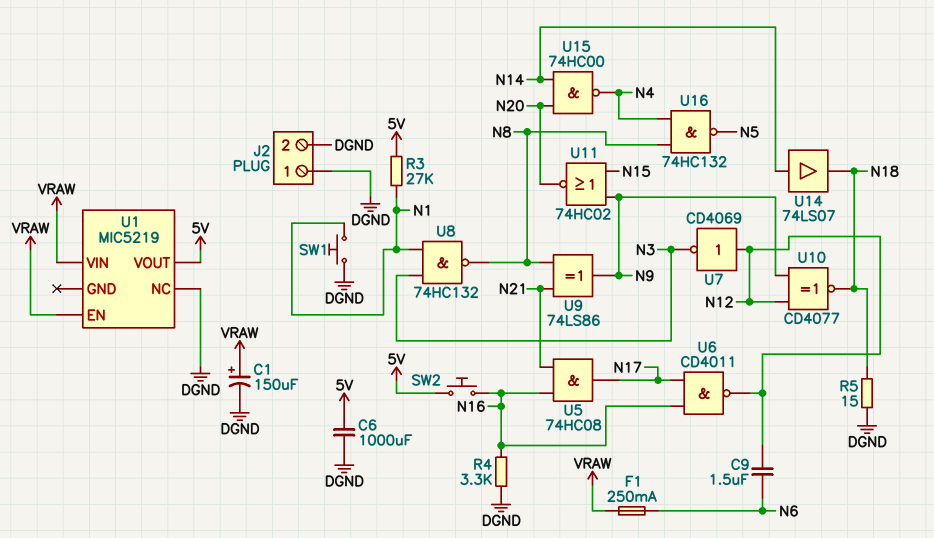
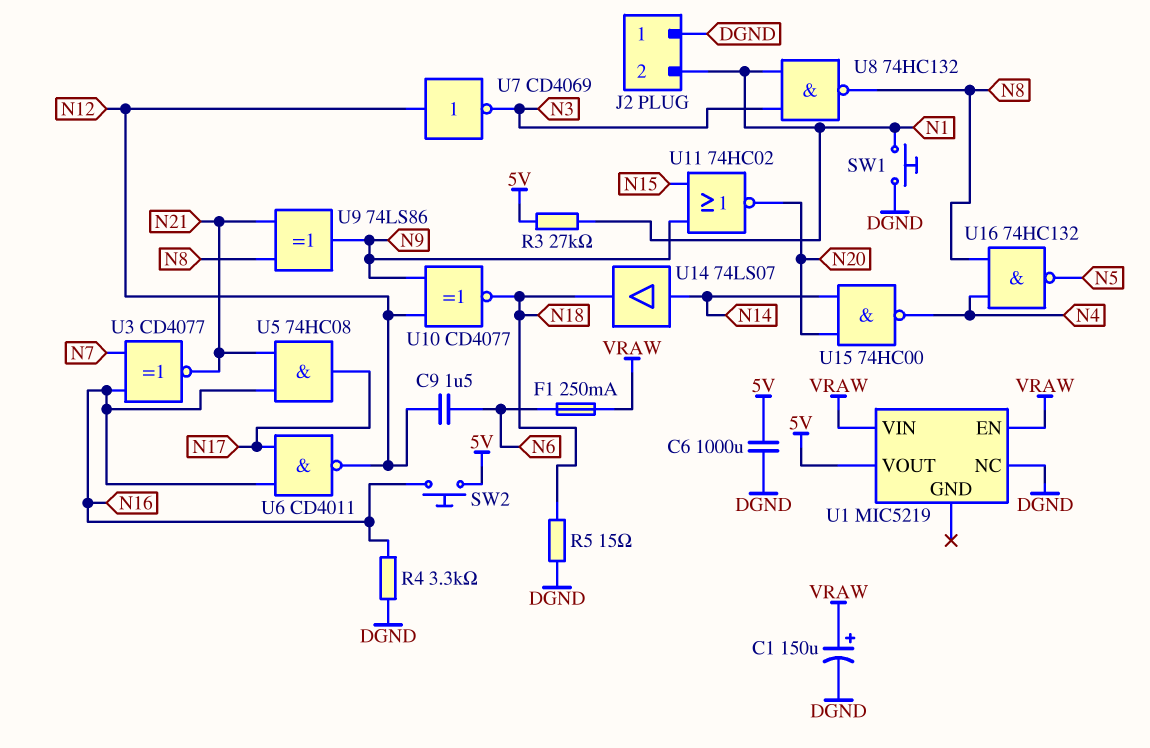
J2 pin 2: DGND -> N1
U3: none -> XNOR CD4077 (in N7, in N16, out N21)

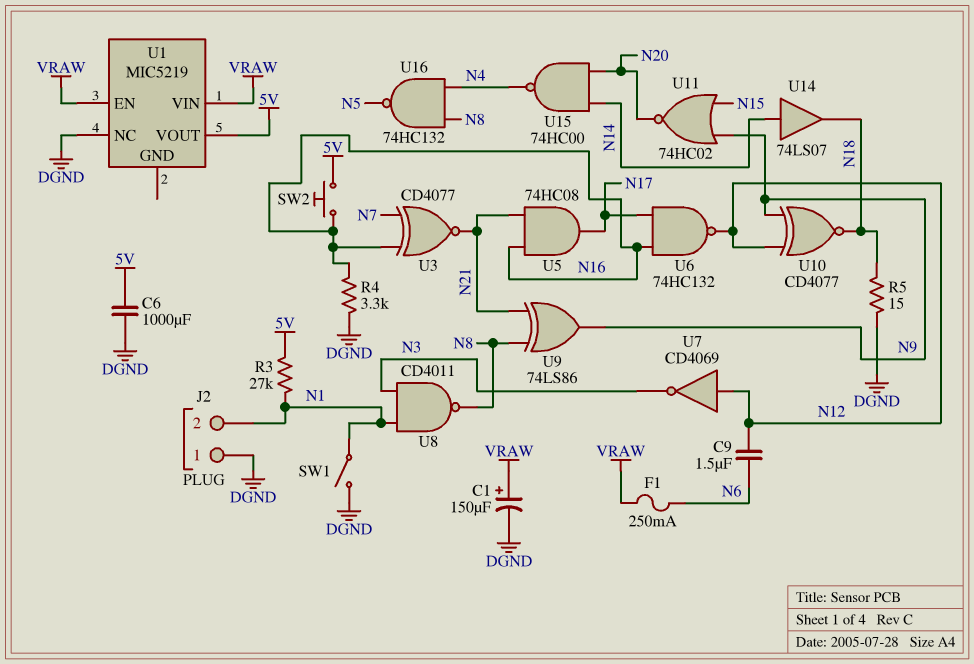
SW1: button (DGND, N1) -> switch (DGND, N1)
U6: NAND CD4011 (in N16, in N17, out N12) -> NAND 74HC132 (in N16, in N17, out N12)
U8: NAND 74HC132 (in N1, in N3, out N8) -> NAND CD4011 (in N1, in N3, out N8)

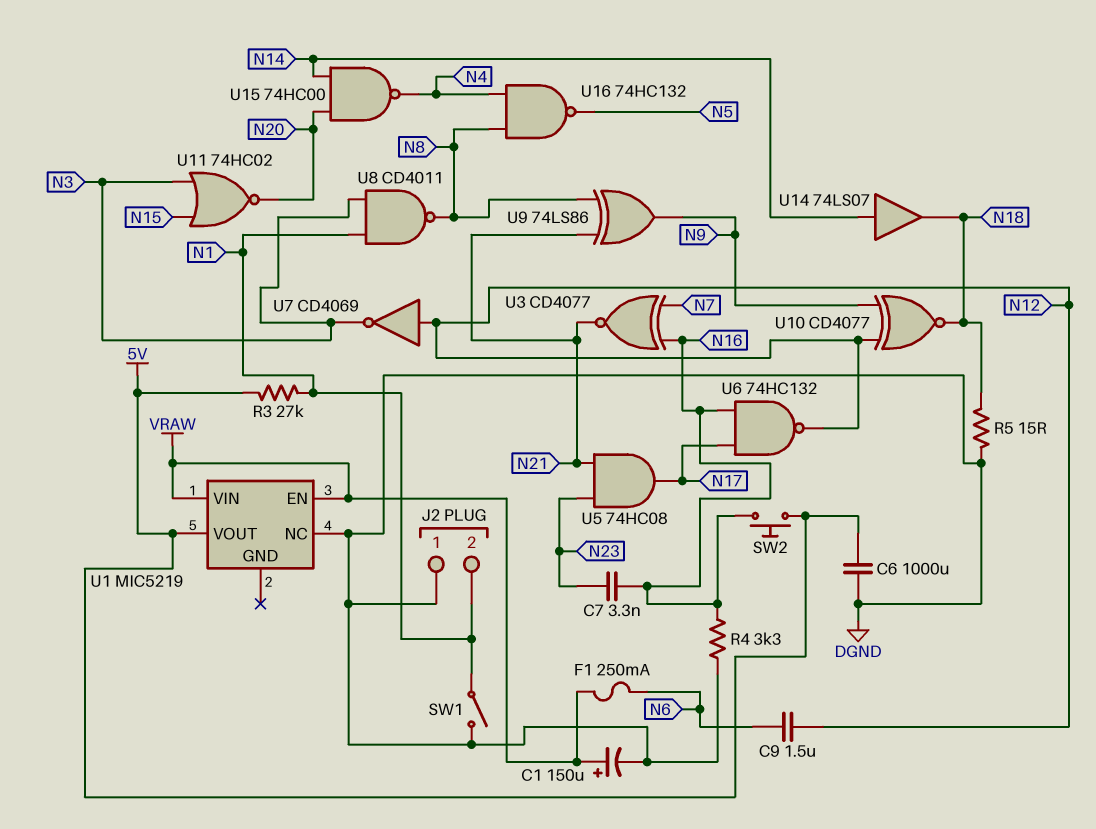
C7: none -> 3.3nF (N16, N23)
U5: AND 74HC08 (in N16, in N21, out N17) -> AND 74HC08 (in N21, in N23, out N17)
U11: NOR 74HC02 (in N9, in N15, out N20) -> NOR 74HC02 (in N3, in N15, out N20)

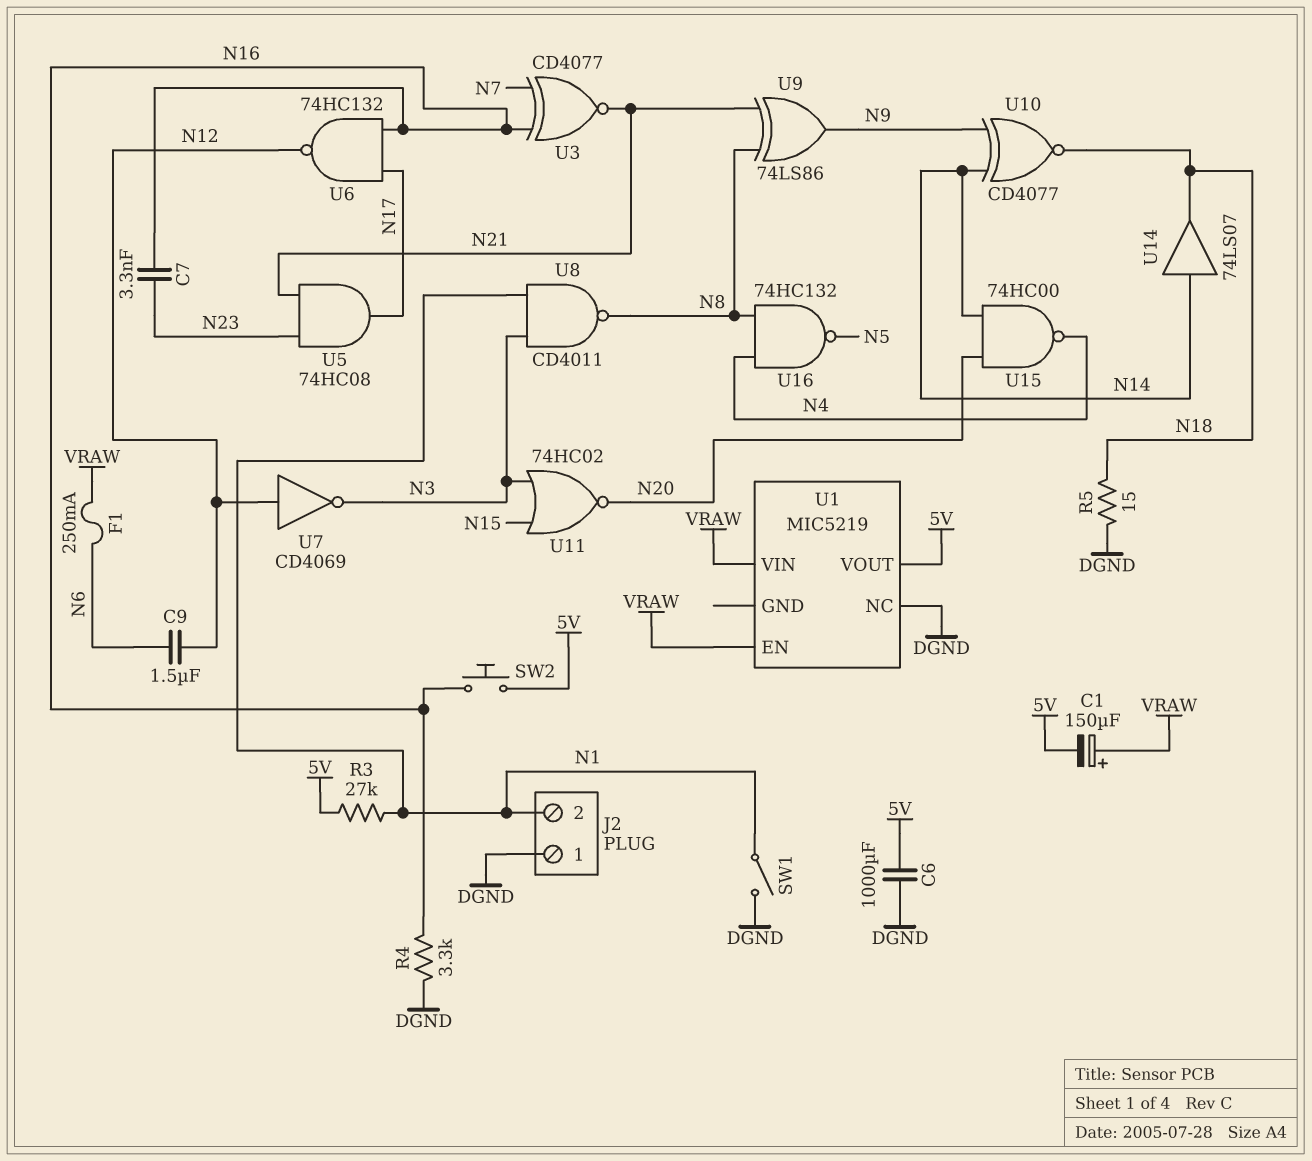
C1: 150uF (plus VRAW, minus DGND) -> 150uF (plus VRAW, minus 5V)
U10: XNOR CD4077 (in N9, in N12, out N18) -> XNOR CD4077 (in N9, in N14, out N18)

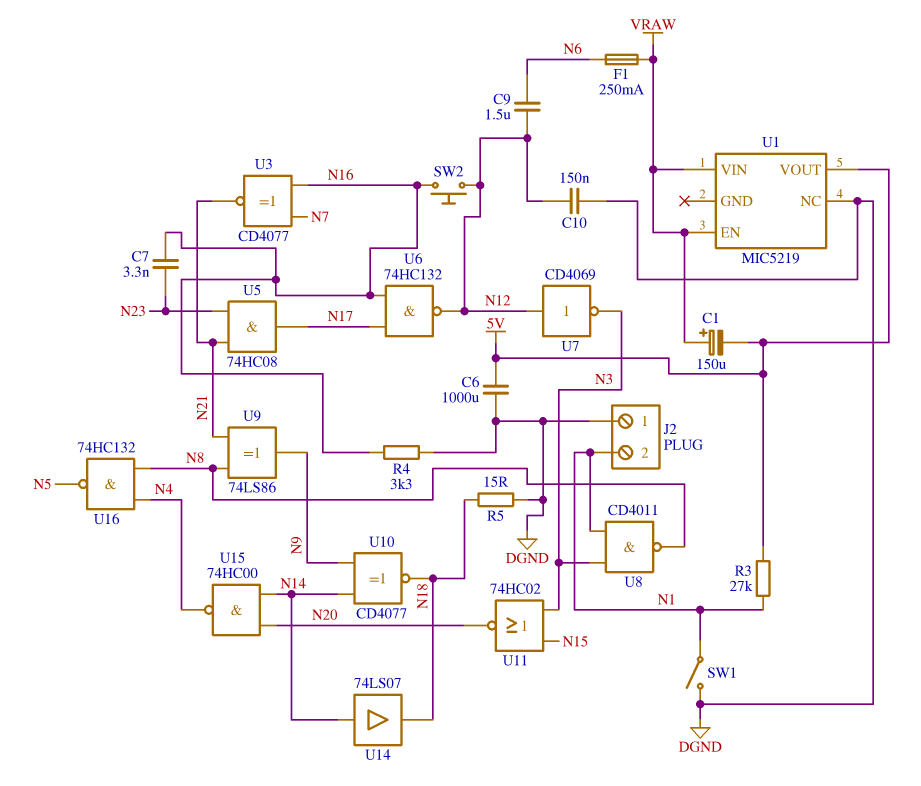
C10: none -> 150nF (DGND, N12)
SW2: button (5V, N16) -> button (N12, N16)

